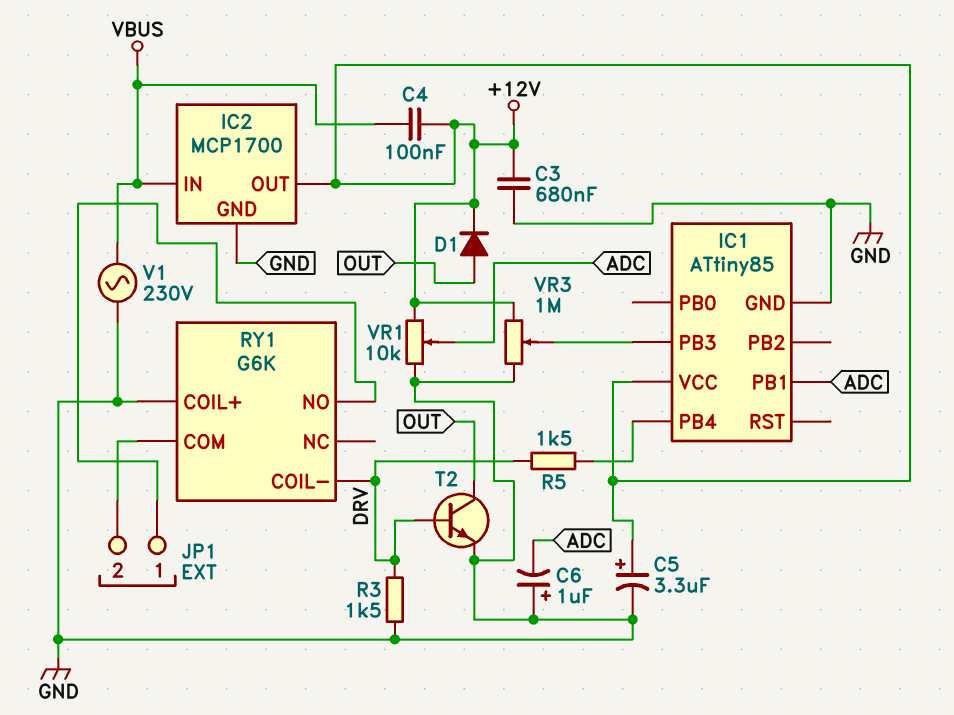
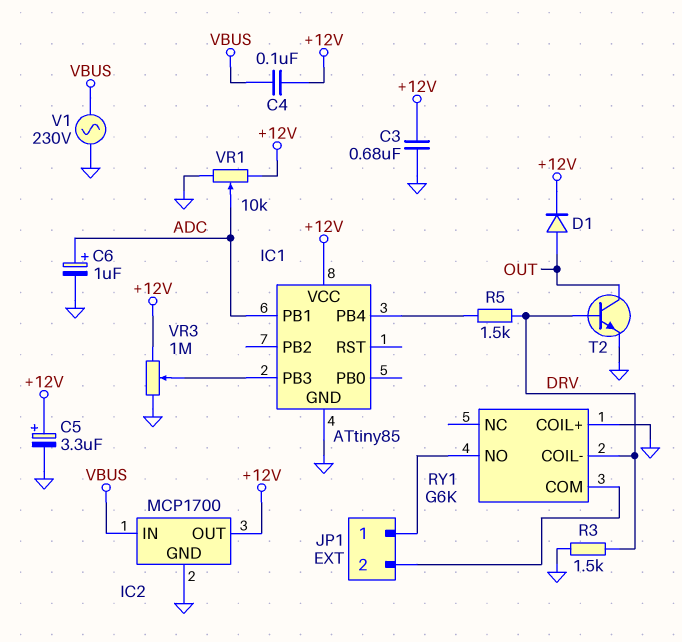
C6: 1uF (plus GND, minus ADC) -> 1uF (plus ADC, minus GND)

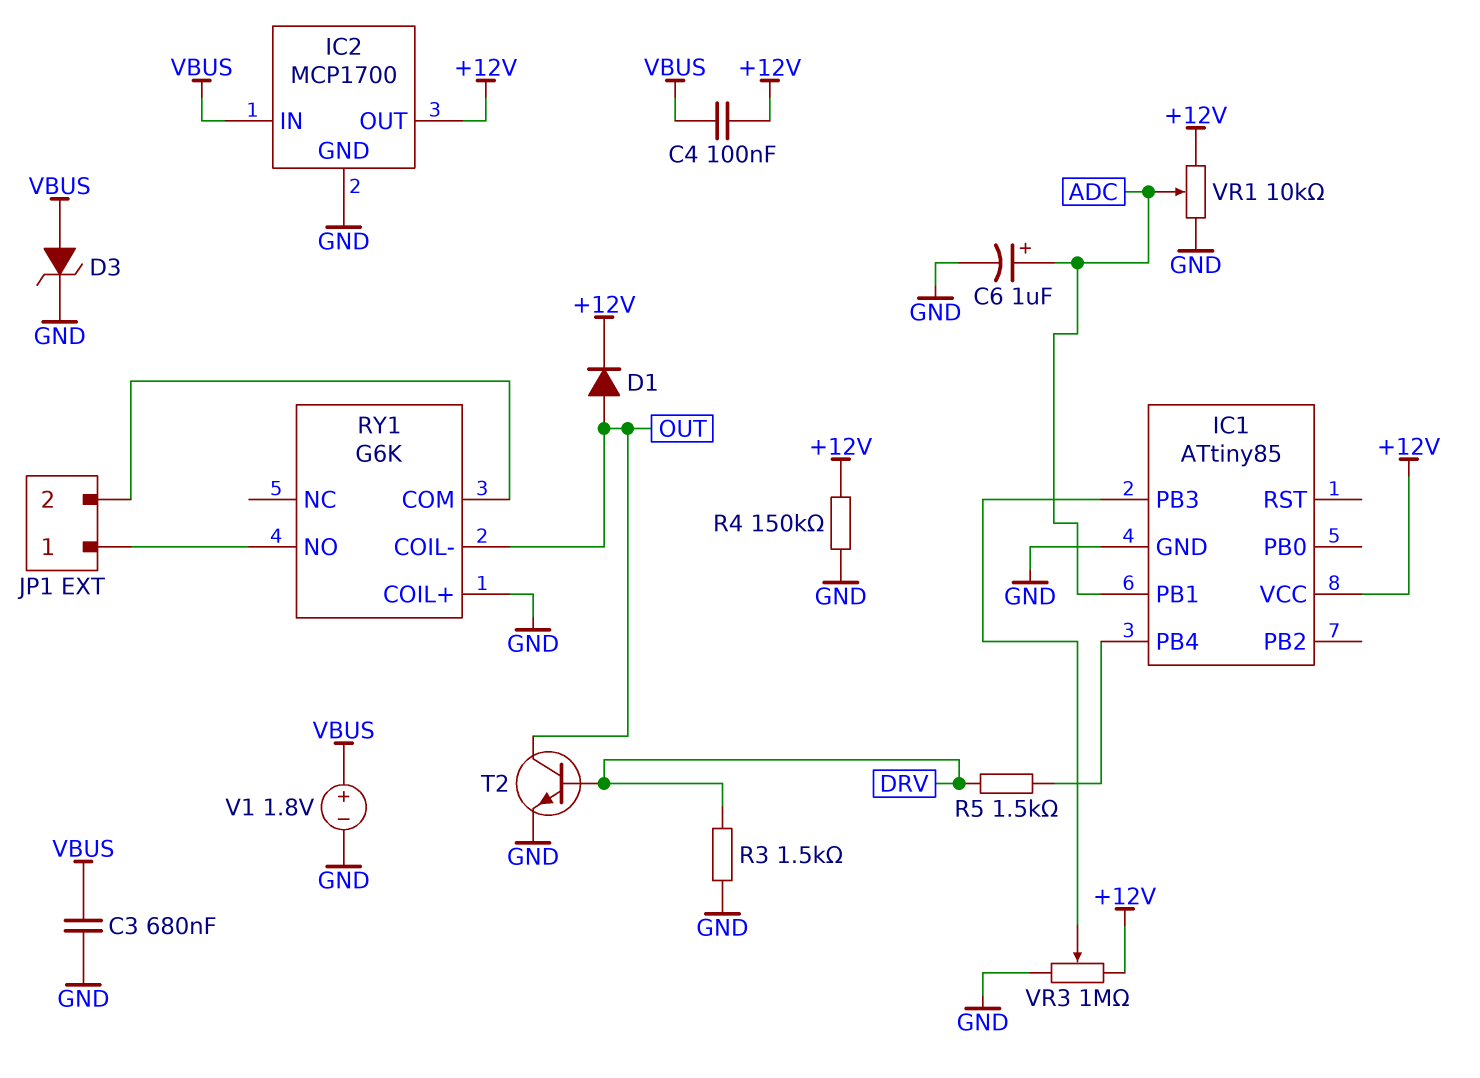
C3: 680nF (+12V, GND) -> 680nF (GND, VBUS)
C5: 3.3uF (plus +12V, minus GND) -> none
D3: none -> zener (A VBUS, K GND)
R4: none -> 150k (+12V, GND)
RY1 pin COIL-: DRV -> OUT
V1: AC 230V (GND, VBUS) -> 1.8V (plus VBUS, minus GND)

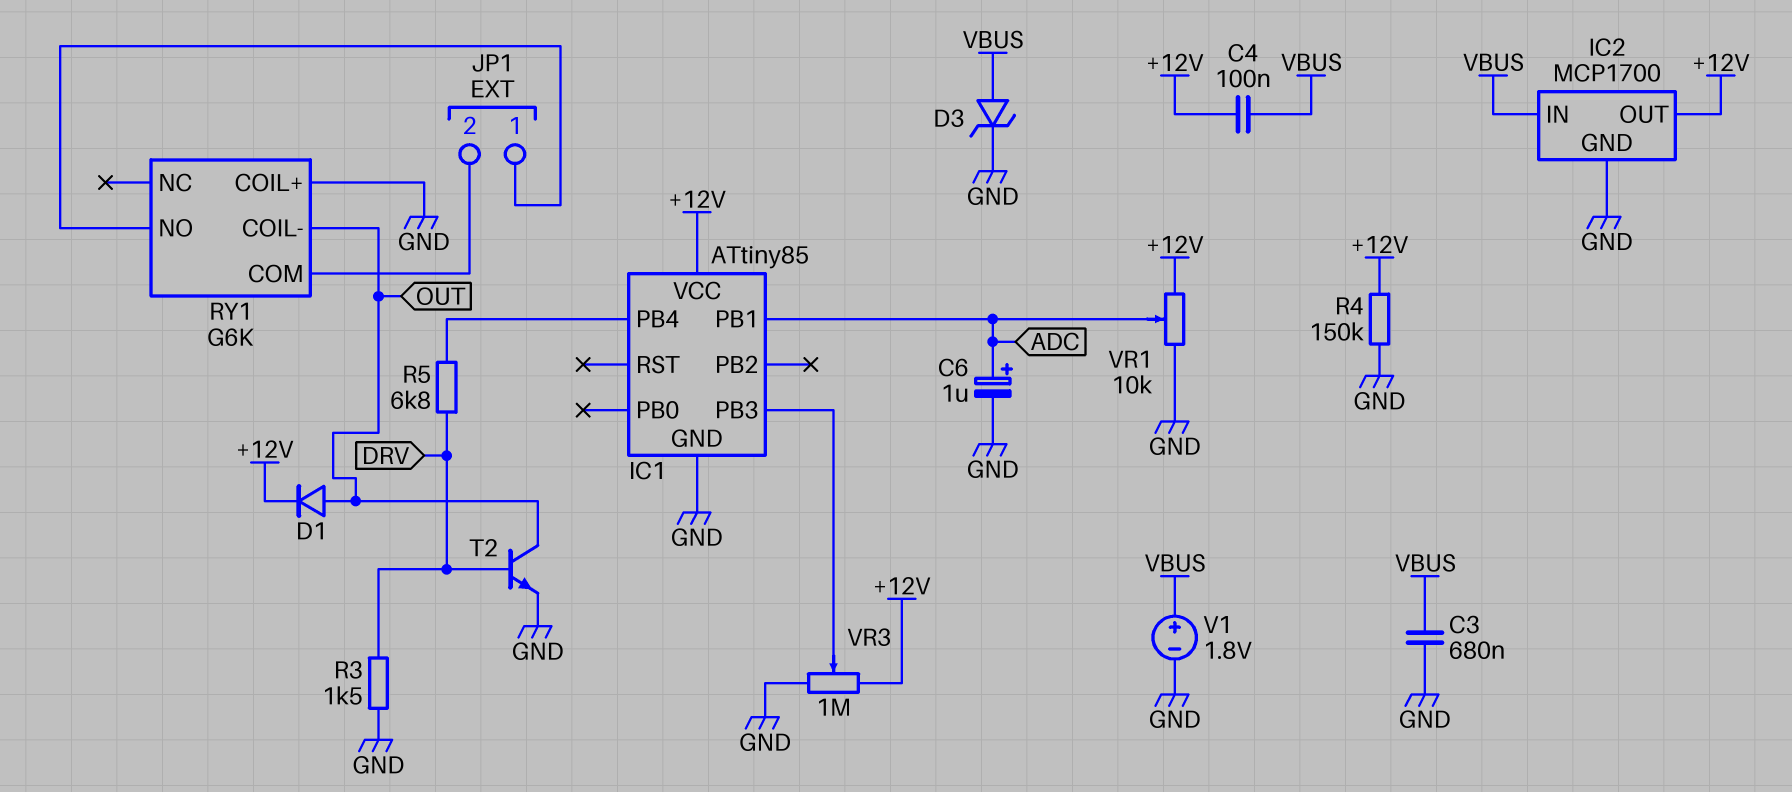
R5: 1.5k (DRV, IC1/PB4) -> 6.8k (DRV, IC1/PB4)

